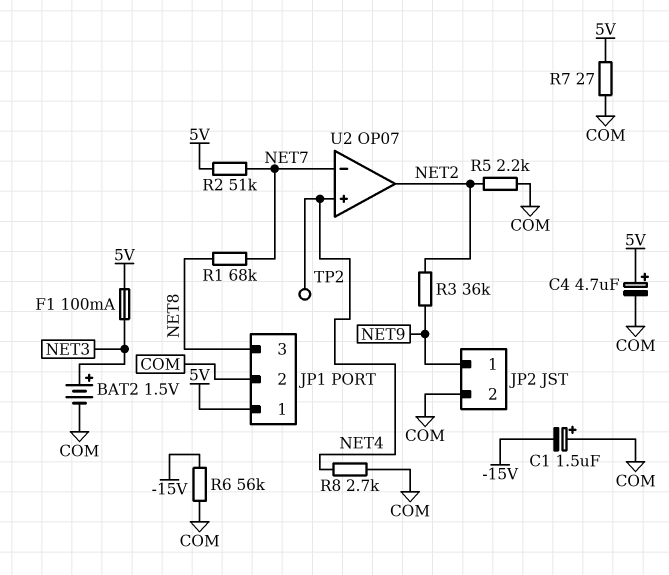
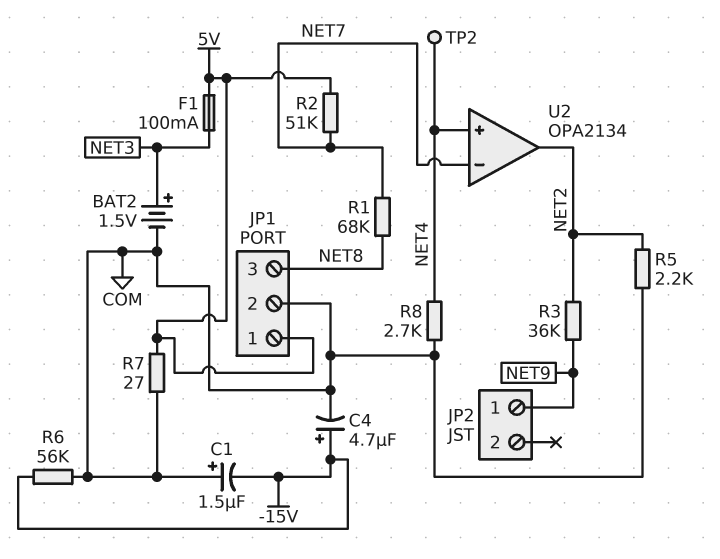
C4: 4.7uF (plus 5V, minus COM) -> 4.7uF (plus -15V, minus COM)
JP2 pin 2: COM -> none
U2: OP07 -> OPA2134

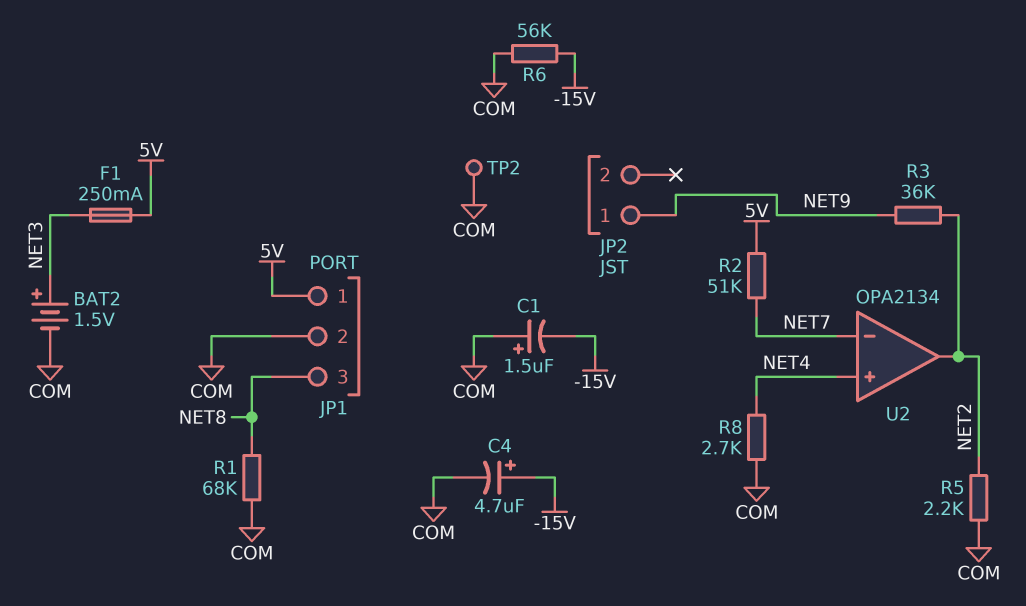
F1: 100mA (5V, NET3) -> 250mA (5V, NET3)
R1: 68k (NET7, NET8) -> 68k (COM, NET8)
R7: 27 (5V, COM) -> none
TP2: test point (NET4) -> test point (COM)

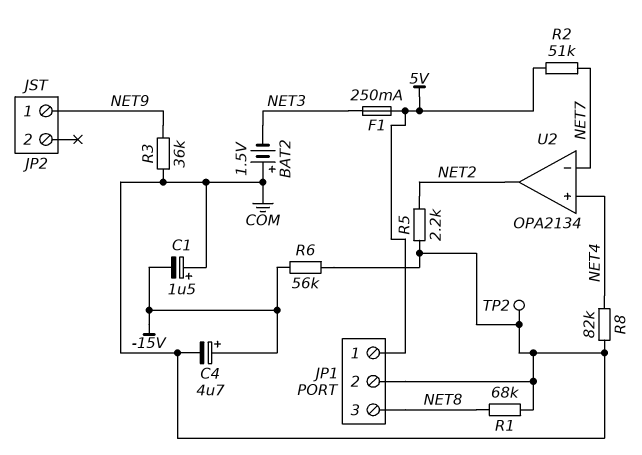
BAT2: 1.5V (plus NET3, minus COM) -> 1.5V (plus COM, minus NET3)
R3: 36k (NET2, NET9) -> 36k (COM, NET9)
R8: 2.7k (COM, NET4) -> 82k (COM, NET4)

